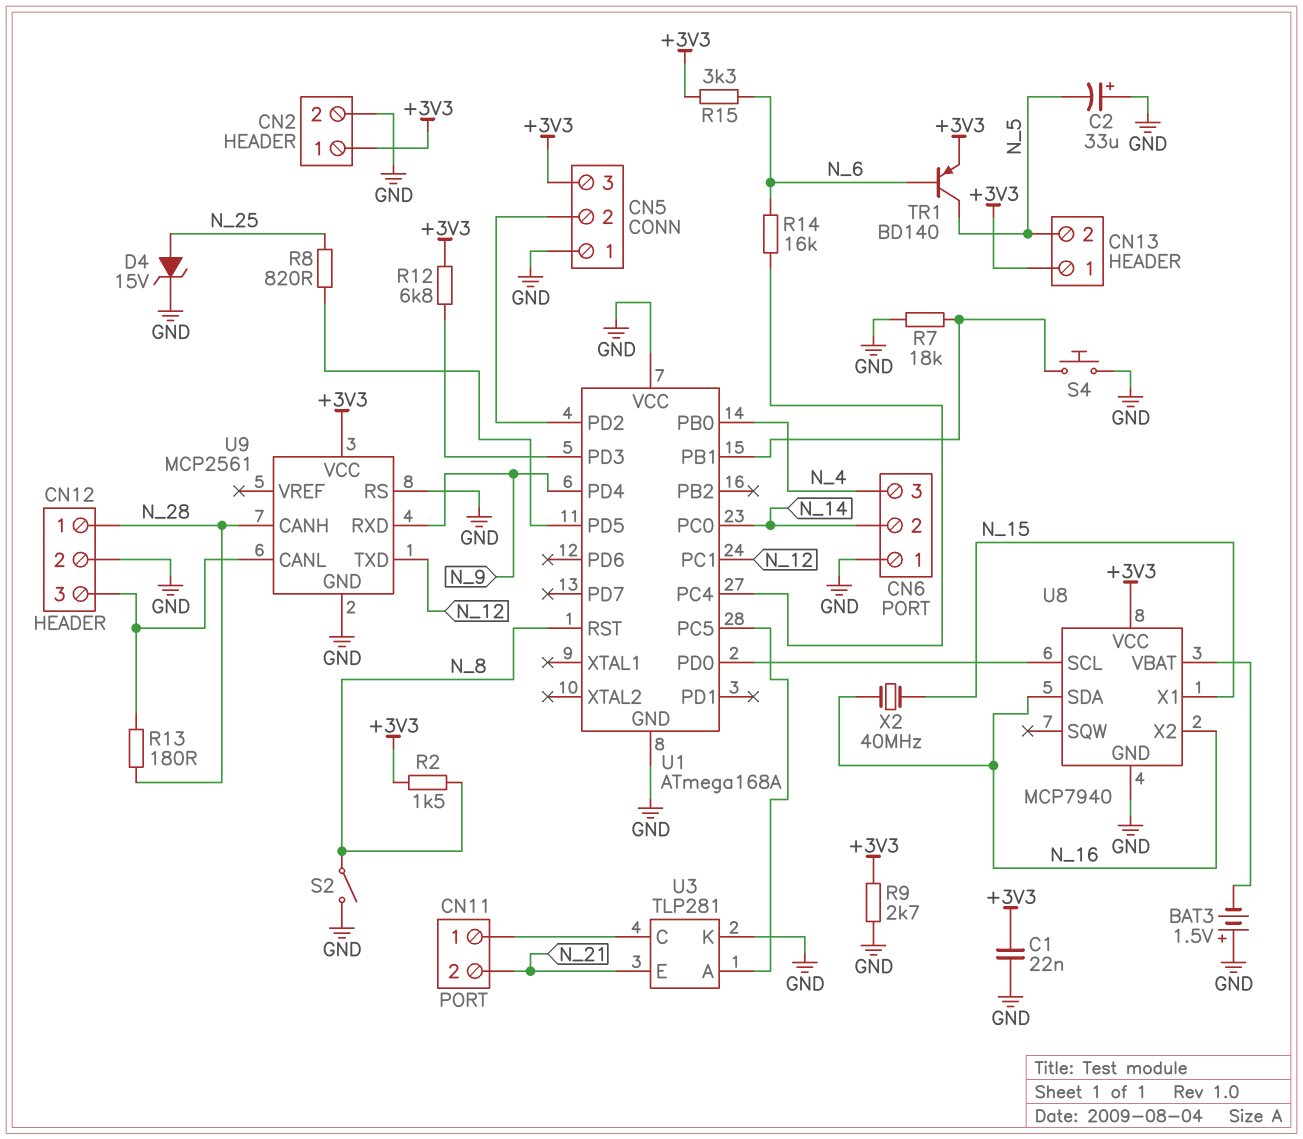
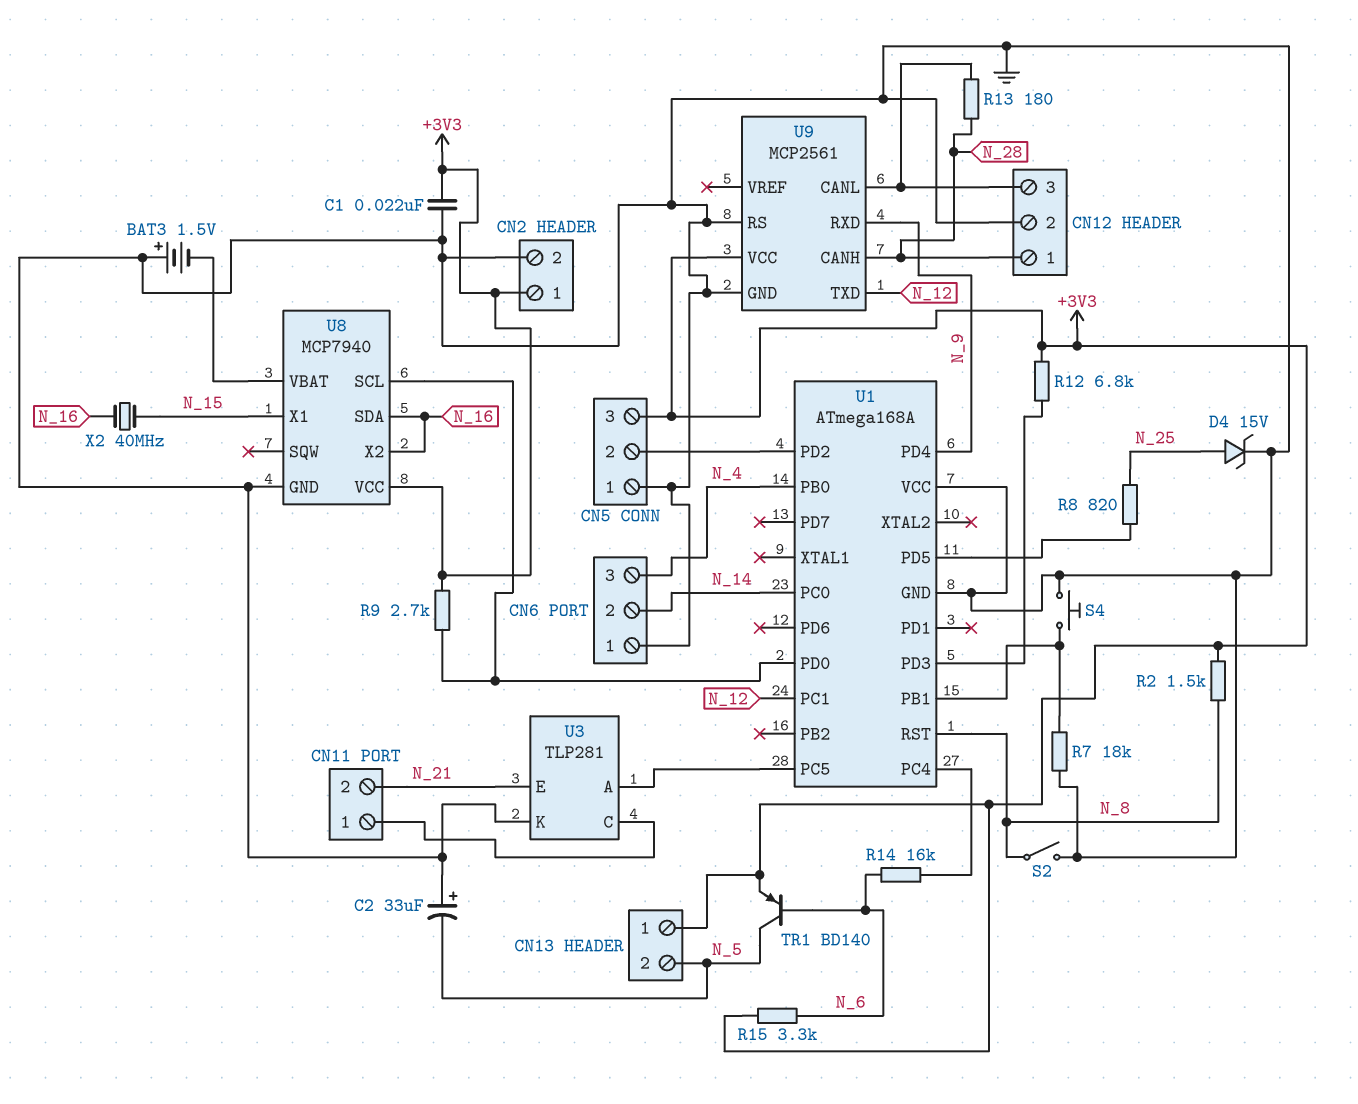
R9: 2.7k (+3V3, GND) -> 2.7k (+3V3, U1/PD0)

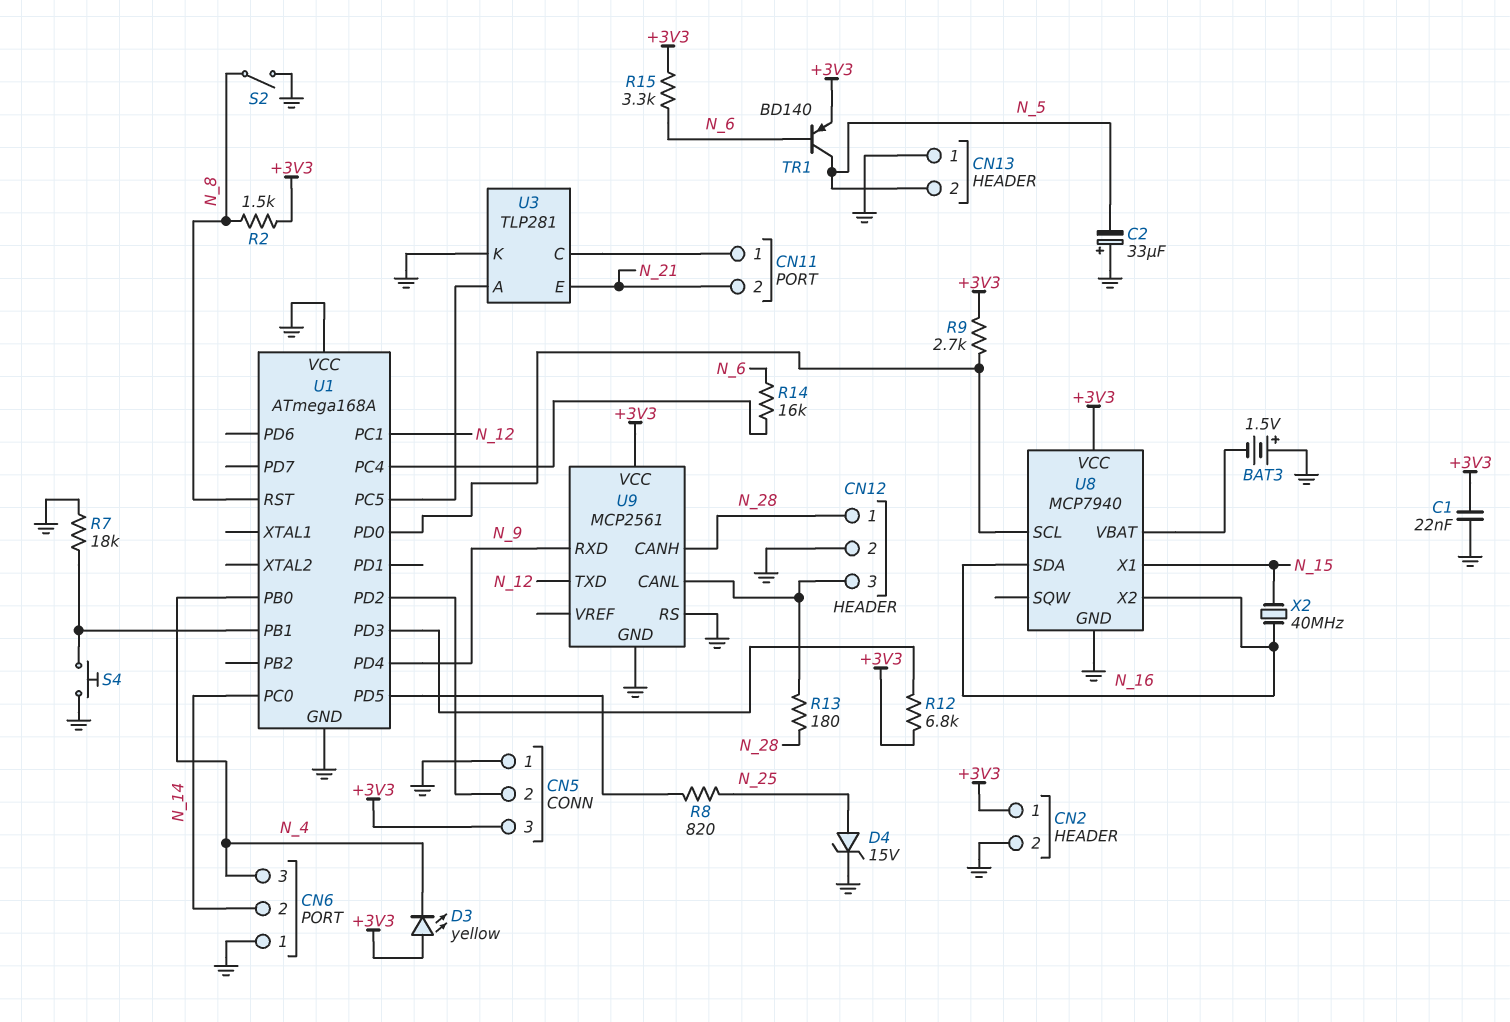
CN13 pin 1: +3V3 -> GND
D3: none -> LED yellow (A +3V3, K N_4)

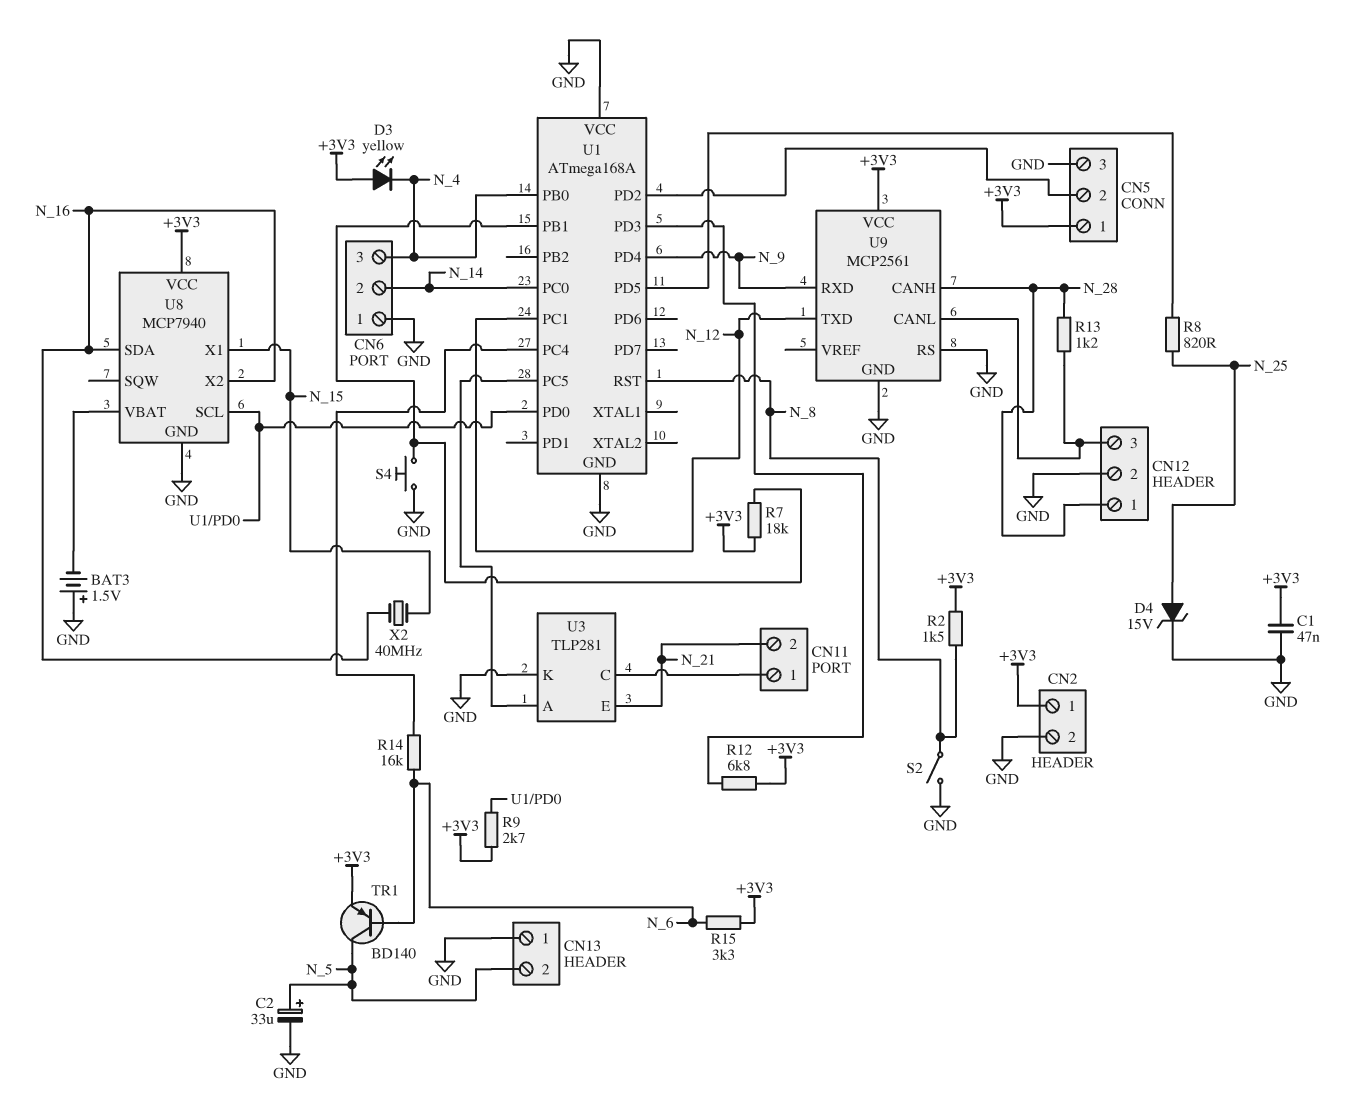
C1: 22nF (+3V3, GND) -> 47nF (+3V3, GND)
C2: 33uF (plus GND, minus N_5) -> 33uF (plus N_5, minus GND)
CN5 pin 1: GND -> +3V3
CN5 pin 3: +3V3 -> GND
R7: 18k (GND, U1/PB1) -> 18k (+3V3, U1/PB1)
R13: 180 (CN12/3, N_28) -> 1.2k (CN12/3, N_28)

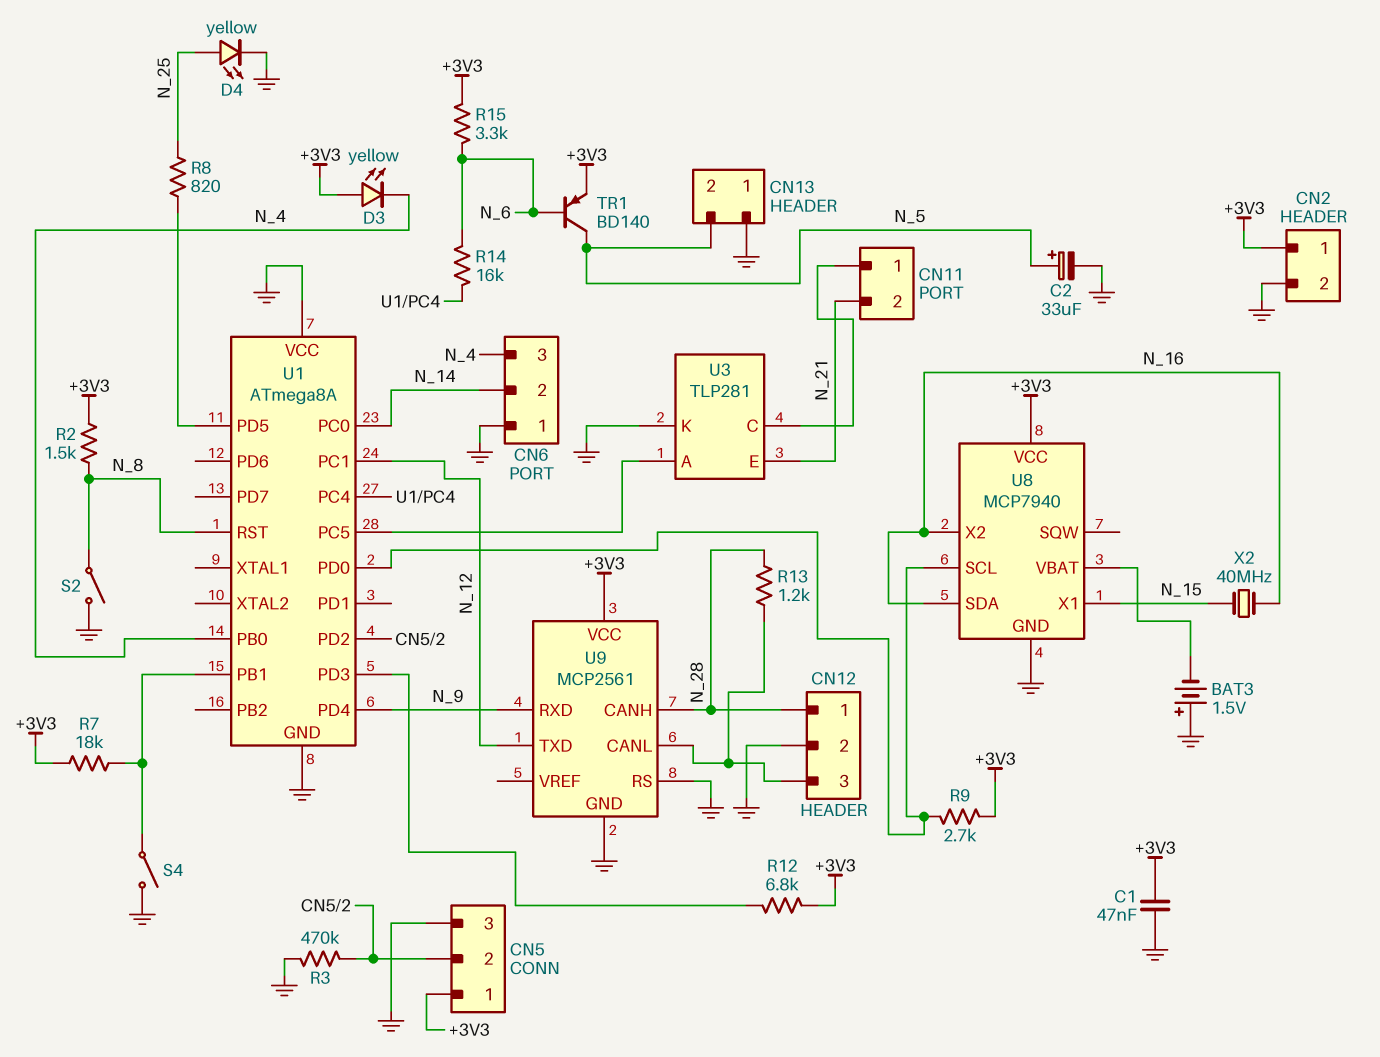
D4: zener 15V (A N_25, K GND) -> LED yellow (A N_25, K GND)
R3: none -> 470k (CN5/2, GND)
S4: button (GND, U1/PB1) -> switch (GND, U1/PB1)
U1: ATmega168A -> ATmega8A

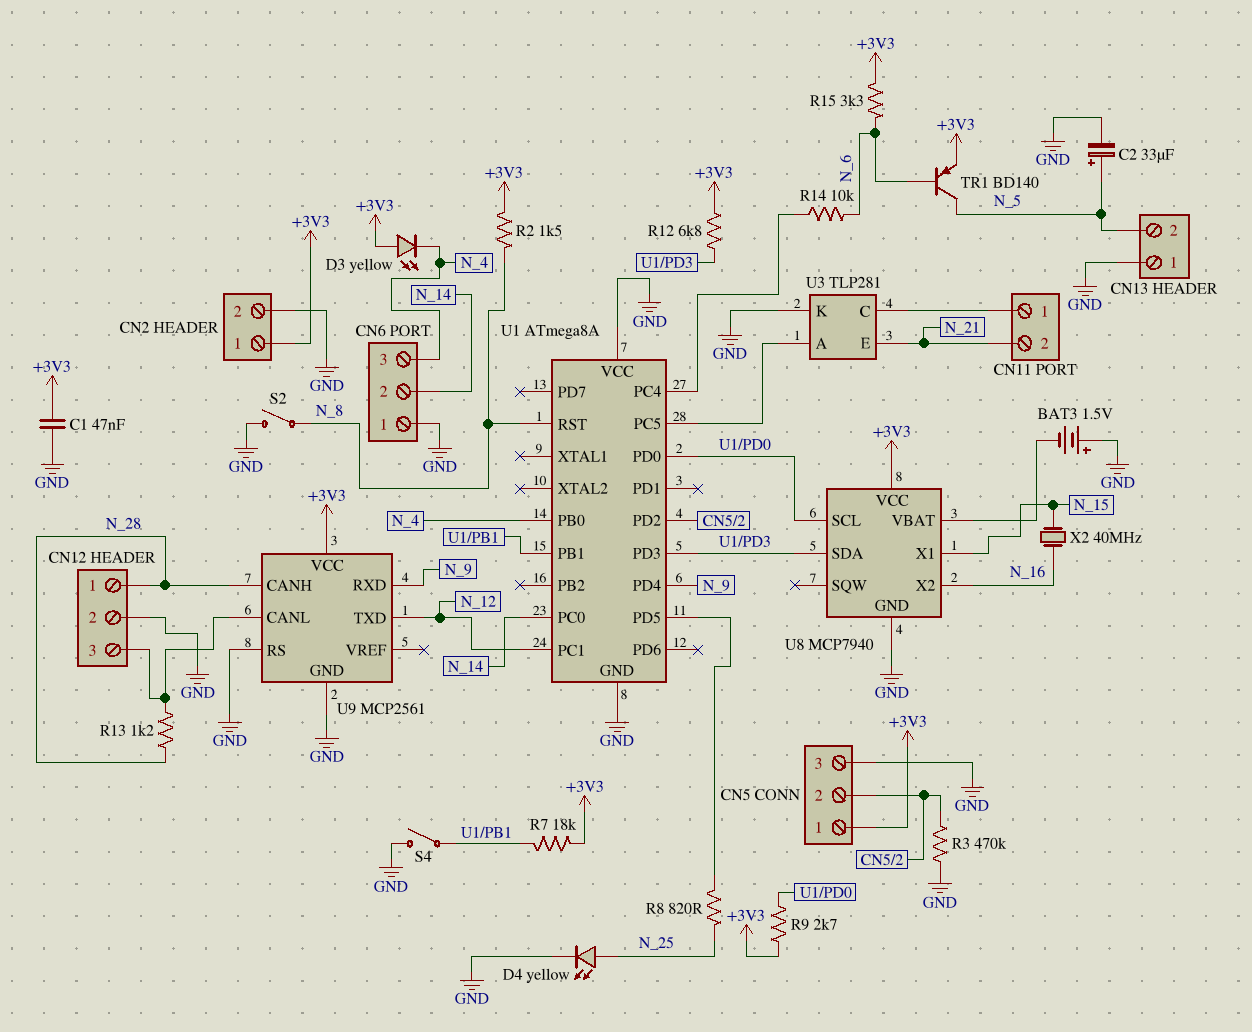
R14: 16k (N_6, U1/PC4) -> 10k (N_6, U1/PC4)
U8 pin SDA: N_16 -> U1/PD3

